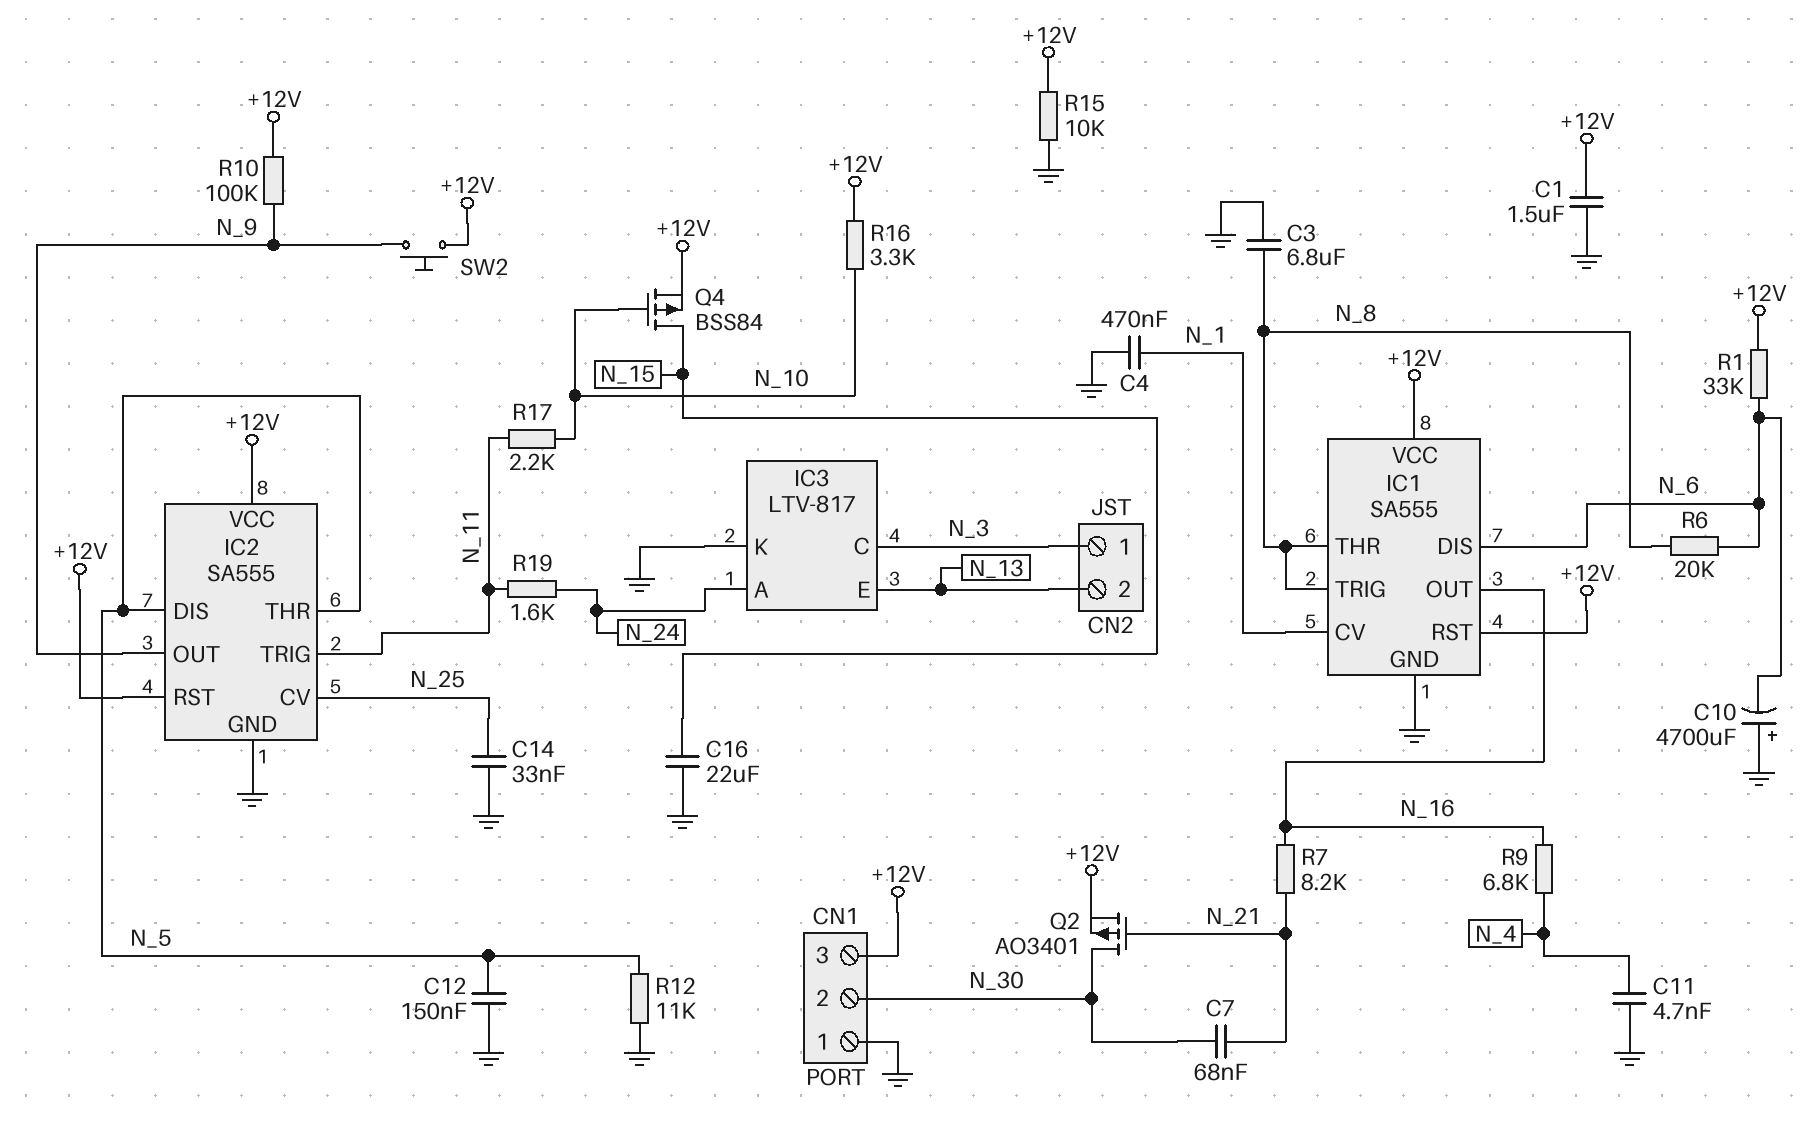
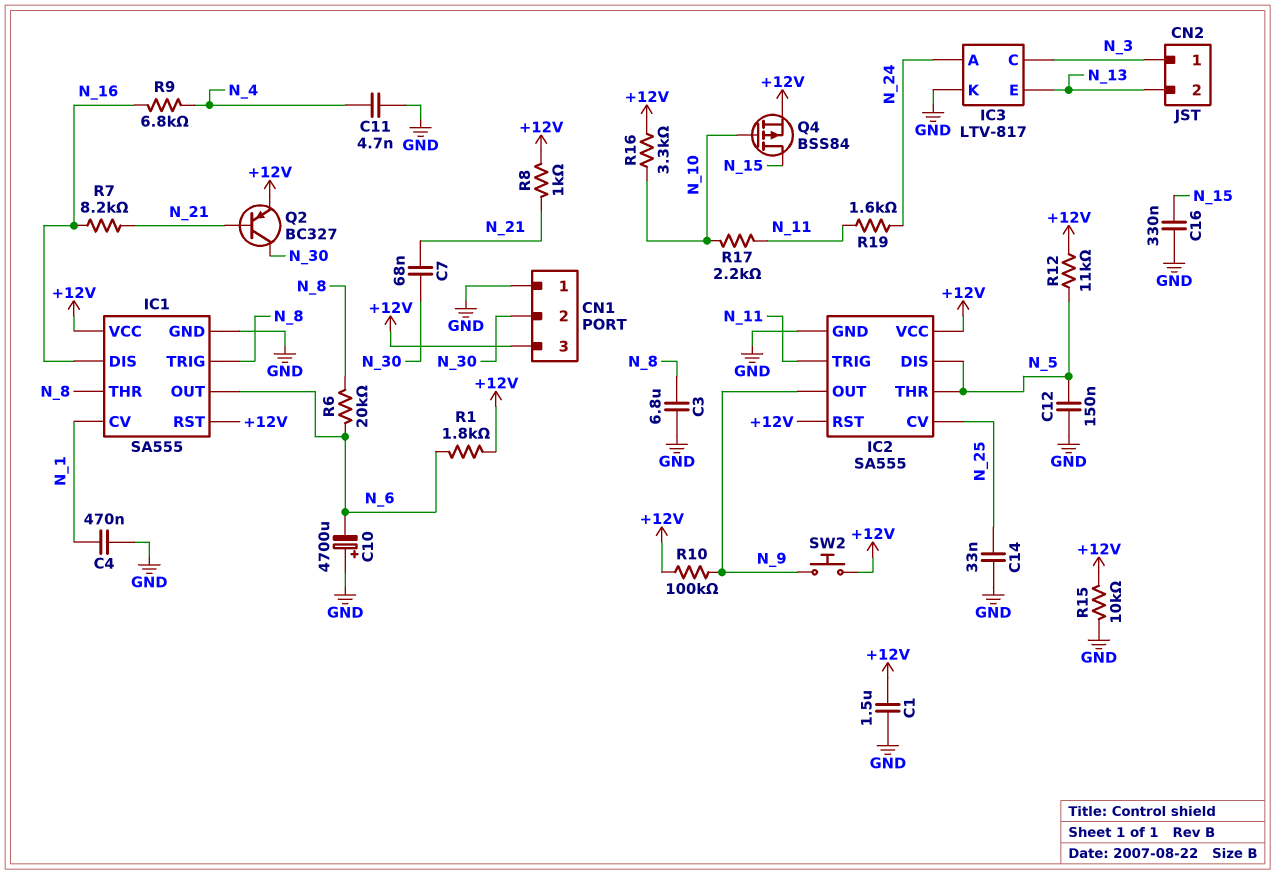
C16: 22uF (GND, N_15) -> 330nF (GND, N_15)
IC1 pin DIS: N_6 -> N_16
IC1 pin OUT: N_16 -> N_6
Q2: PMOS AO3401 (G N_21, D N_30, S +12V) -> PNP BC327 (B N_21, C N_30, E +12V)
R1: 33k (+12V, N_6) -> 1.8k (+12V, N_6)
R8: none -> 1k (+12V, N_21)
R12: 11k (GND, N_5) -> 11k (+12V, N_5)

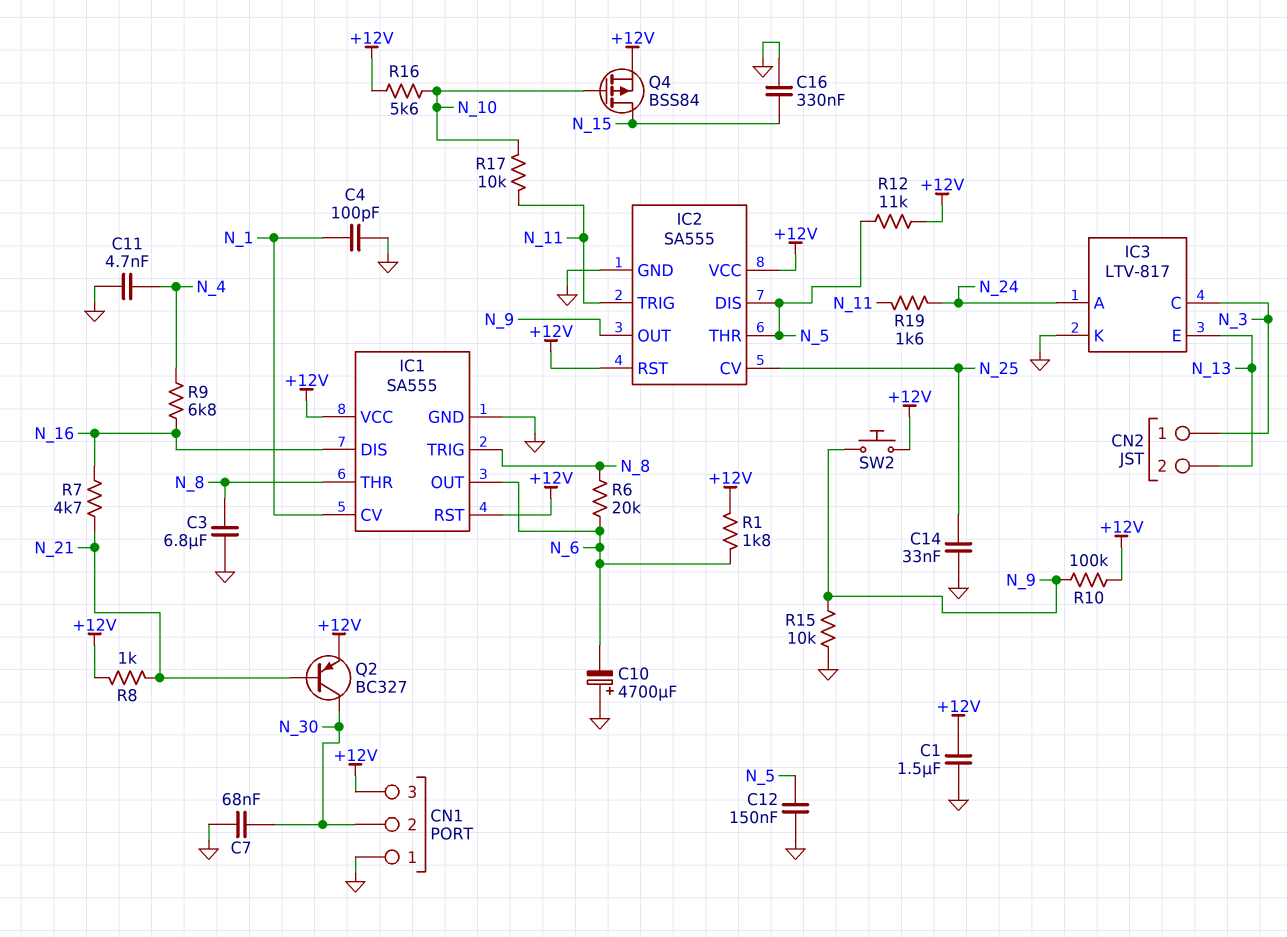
C4: 470nF (GND, N_1) -> 100pF (GND, N_1)
C7: 68nF (N_21, N_30) -> 68nF (GND, N_30)
R7: 8.2k (N_16, N_21) -> 4.7k (N_16, N_21)
R15: 10k (+12V, GND) -> 10k (GND, N_9)
R16: 3.3k (+12V, N_10) -> 5.6k (+12V, N_10)
R17: 2.2k (N_10, N_11) -> 10k (N_10, N_11)

